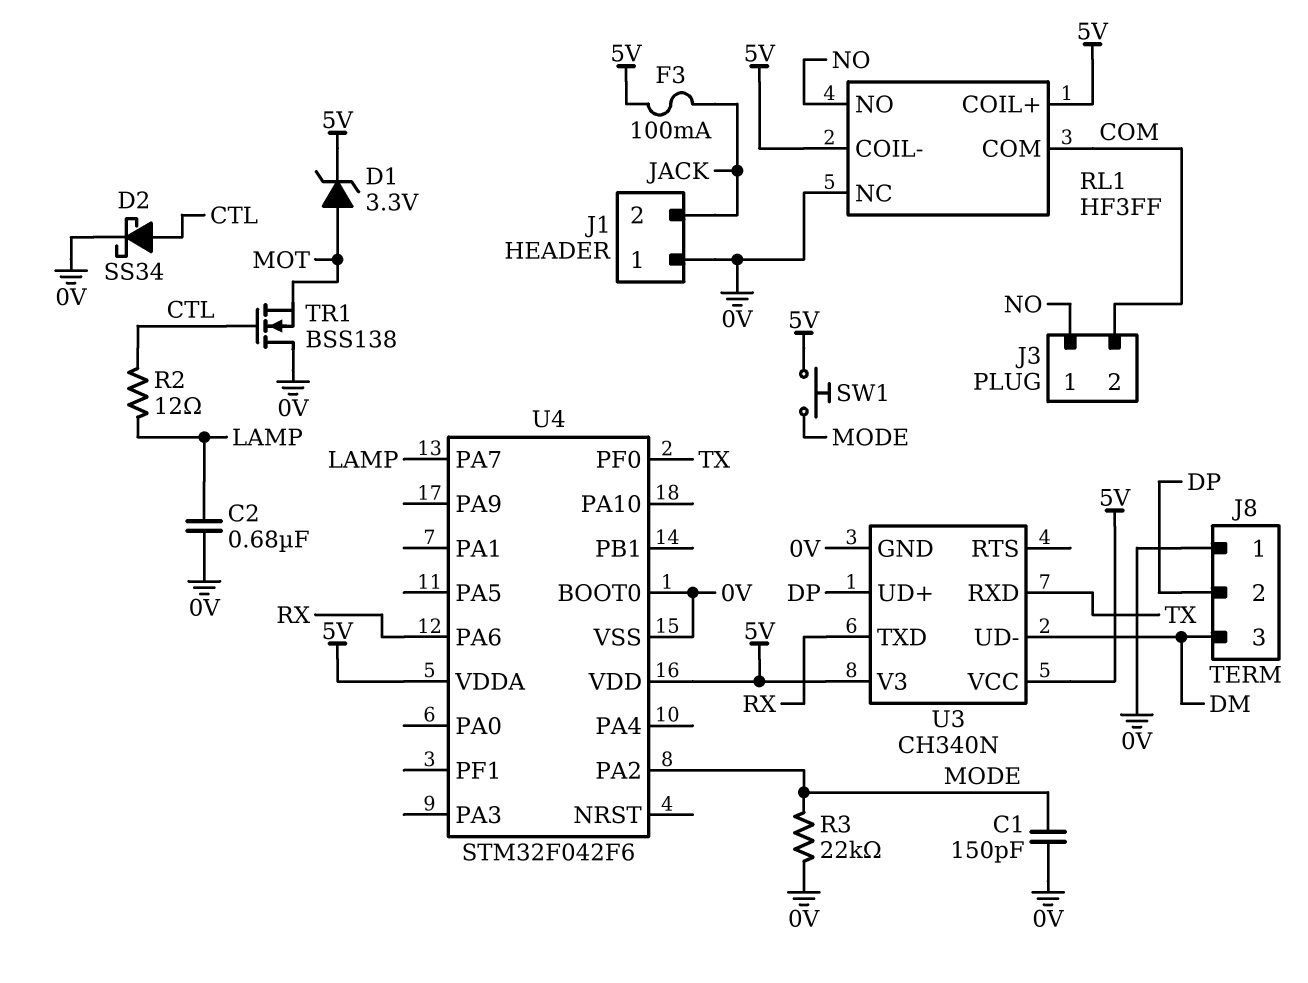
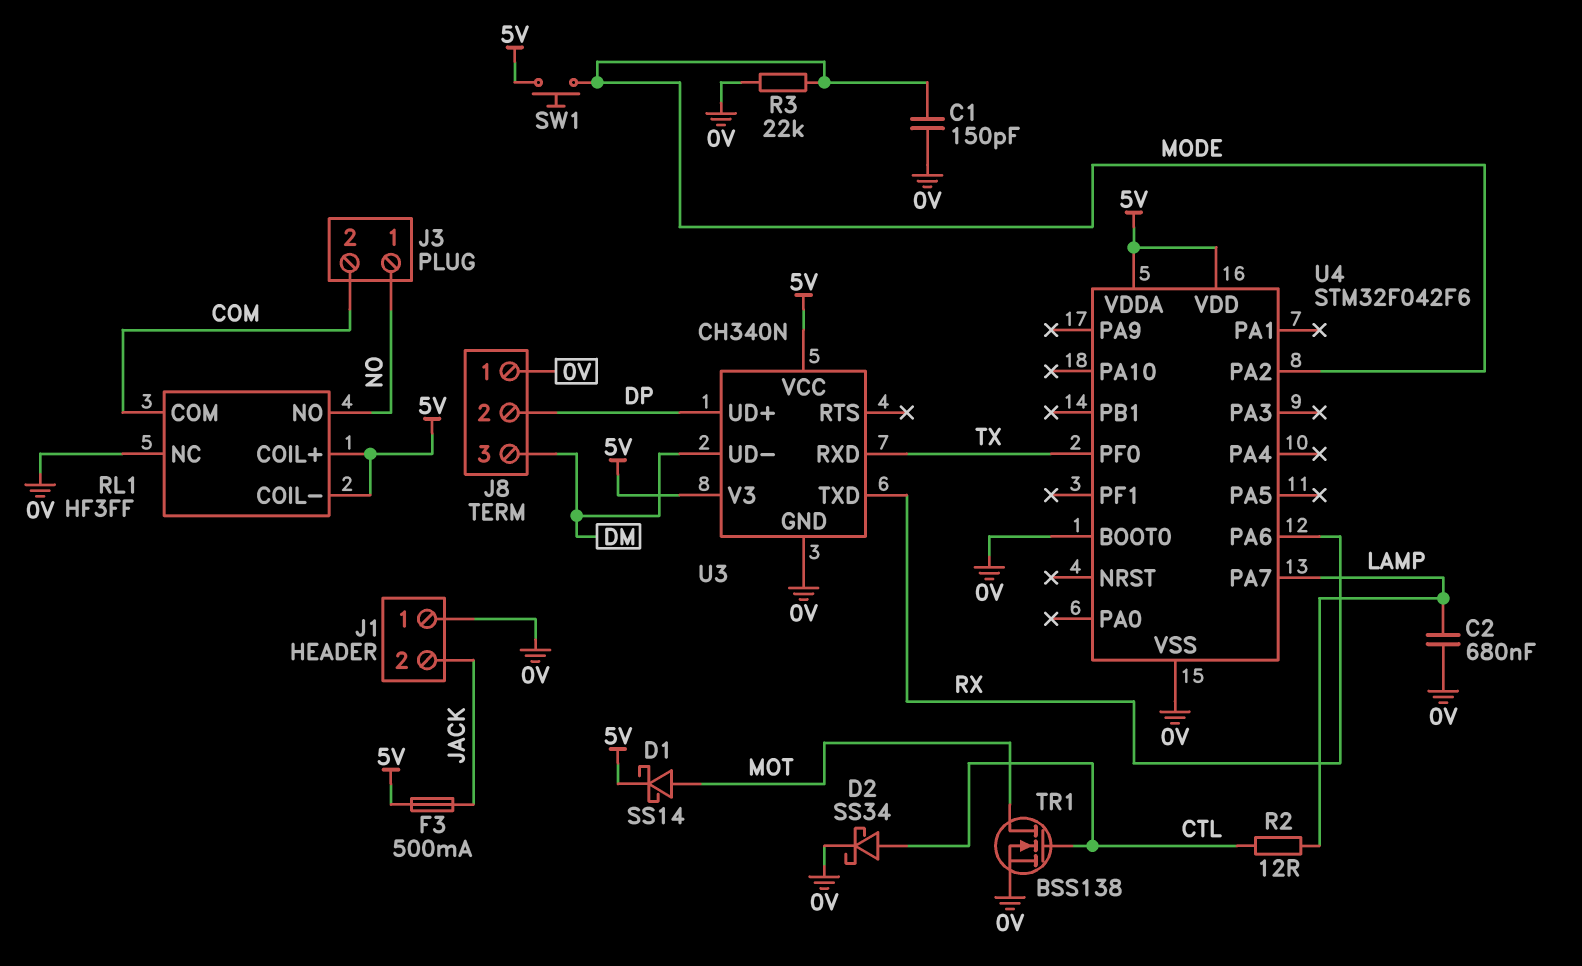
D1: zener 3.3V (A MOT, K 5V) -> schottky SS14 (A MOT, K 5V)
F3: 100mA (5V, JACK) -> 500mA (5V, JACK)
TR1: NMOS BSS138 (G CTL, D 0V, S MOT) -> NMOS BSS138 (G CTL, D MOT, S 0V)

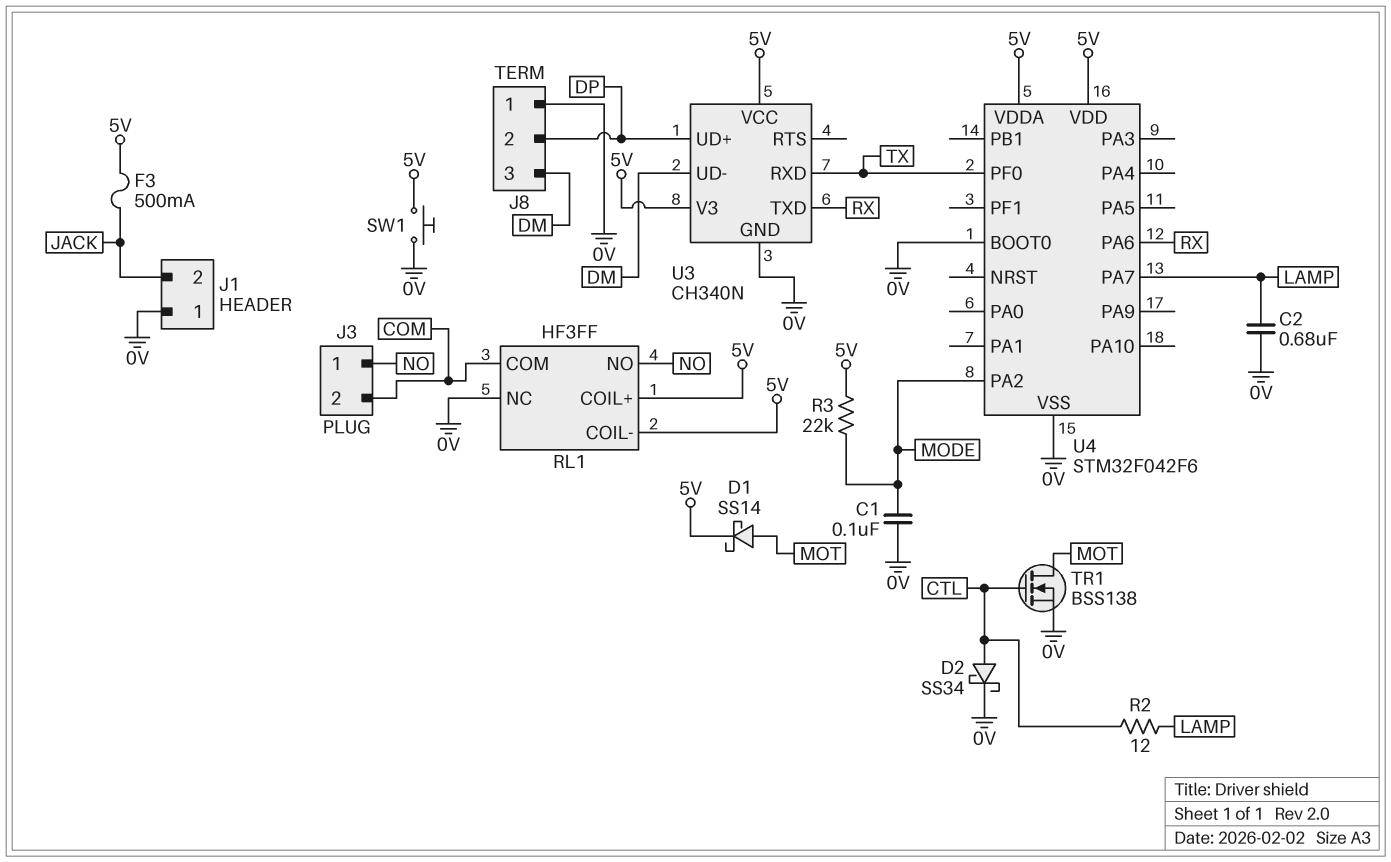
C1: 150pF (0V, MODE) -> 100nF (0V, MODE)
R3: 22k (0V, MODE) -> 22k (5V, MODE)
SW1: button (5V, MODE) -> button (0V, 5V)

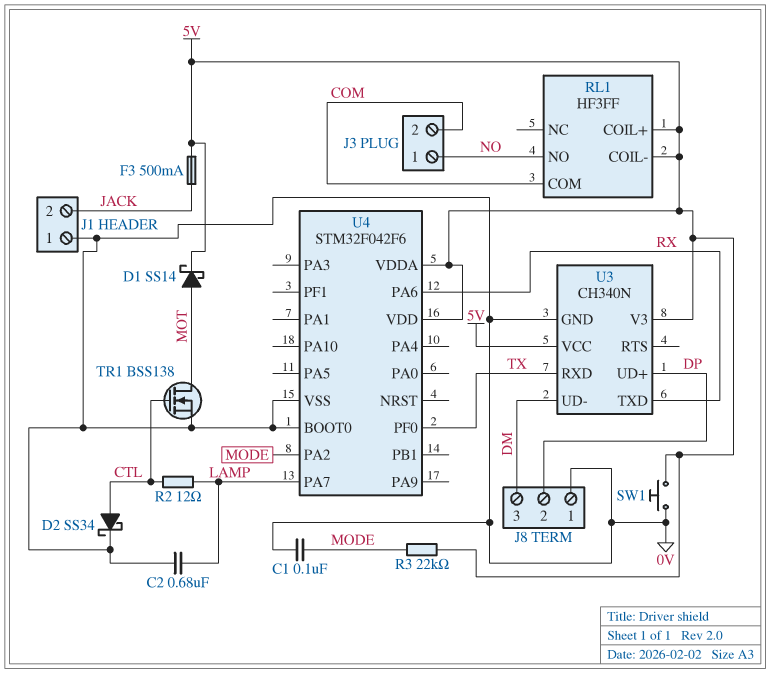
RL1 pin NC: 0V -> none

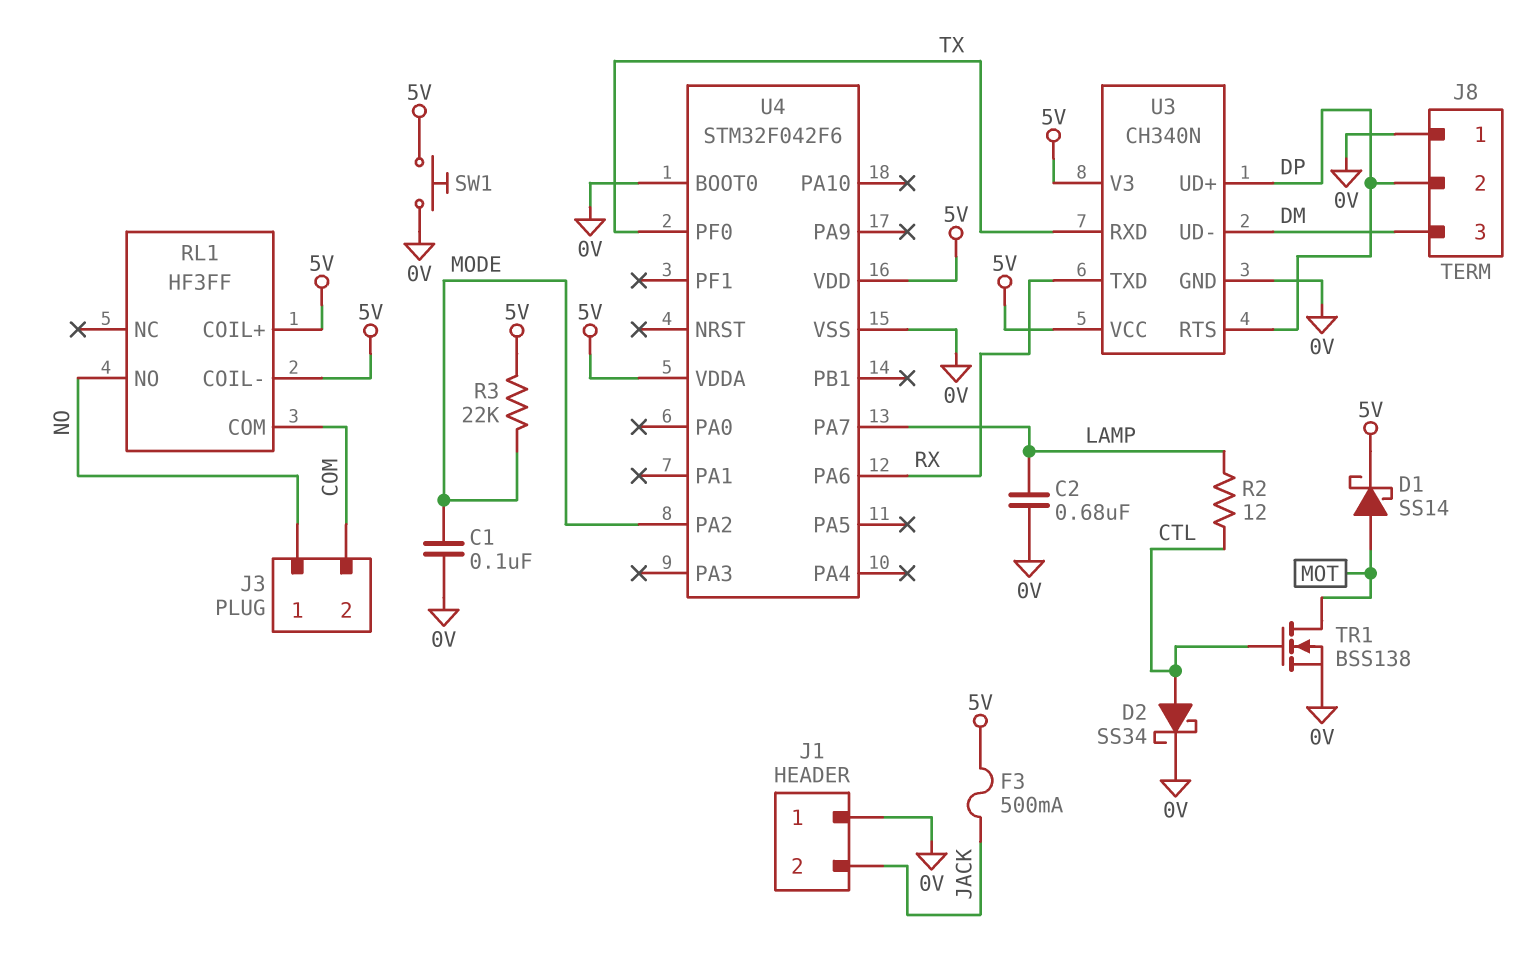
U3 pin RTS: none -> DP

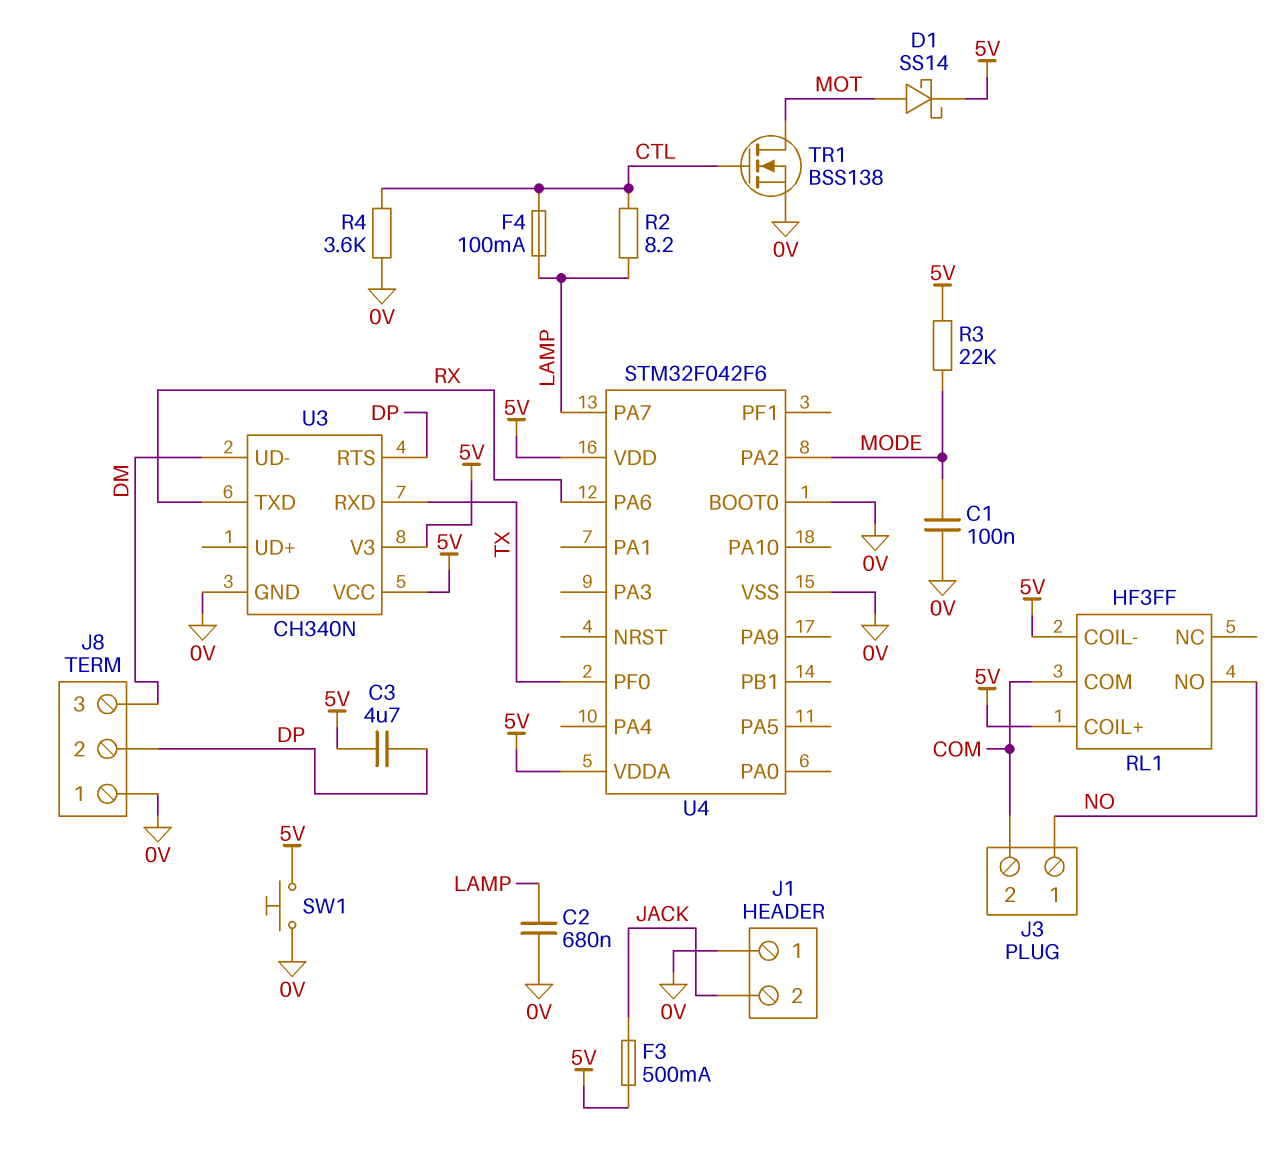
C3: none -> 4.7uF (5V, DP)
D2: schottky SS34 (A CTL, K 0V) -> none
F4: none -> 100mA (CTL, LAMP)
R2: 12 (CTL, LAMP) -> 8.2 (CTL, LAMP)
R4: none -> 3.6k (0V, CTL)
U3 pin UD+: DP -> none

